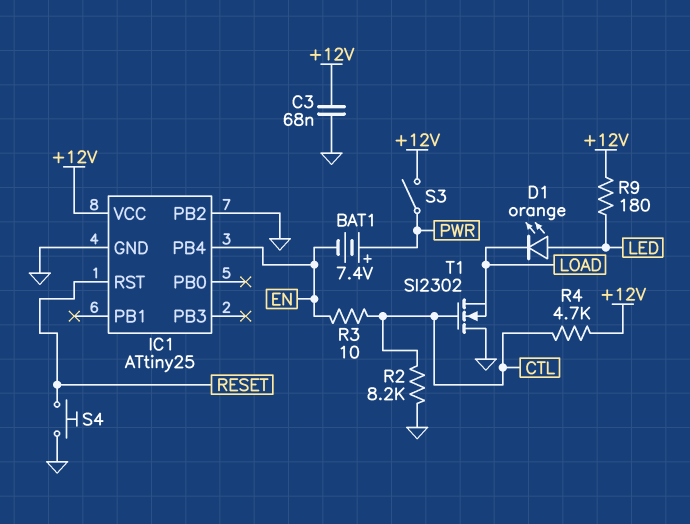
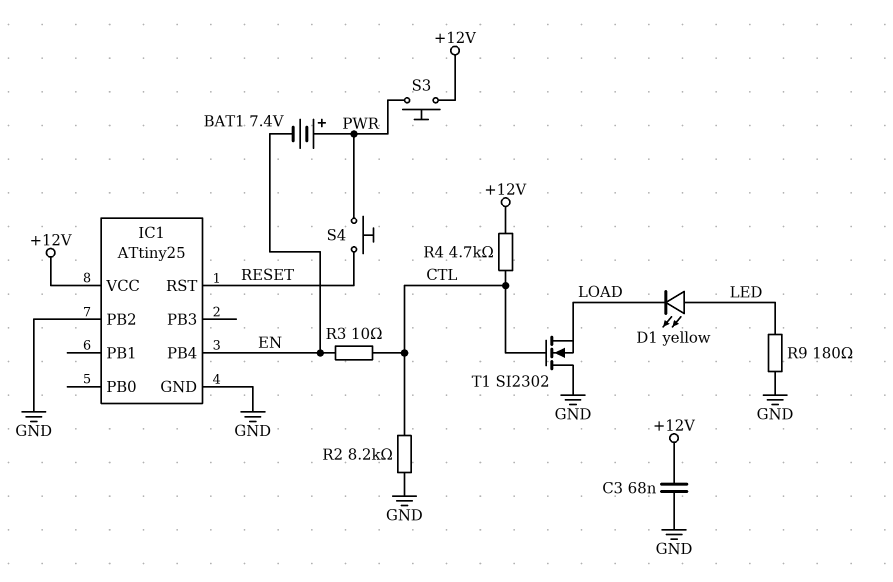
D1: LED orange (A LED, K LOAD) -> LED yellow (A LED, K LOAD)
R9: 180 (+12V, LED) -> 180 (GND, LED)
S3: switch (+12V, PWR) -> button (+12V, PWR)
S4: button (GND, RESET) -> button (PWR, RESET)

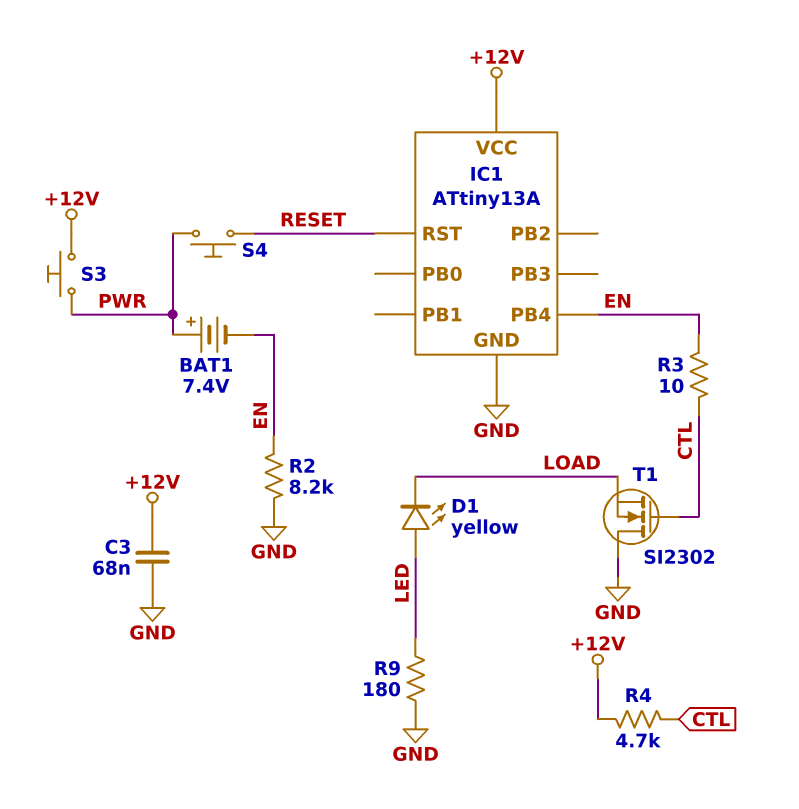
IC1: ATtiny25 -> ATtiny13A
IC1 pin PB2: GND -> none
R2: 8.2k (CTL, GND) -> 8.2k (EN, GND)

